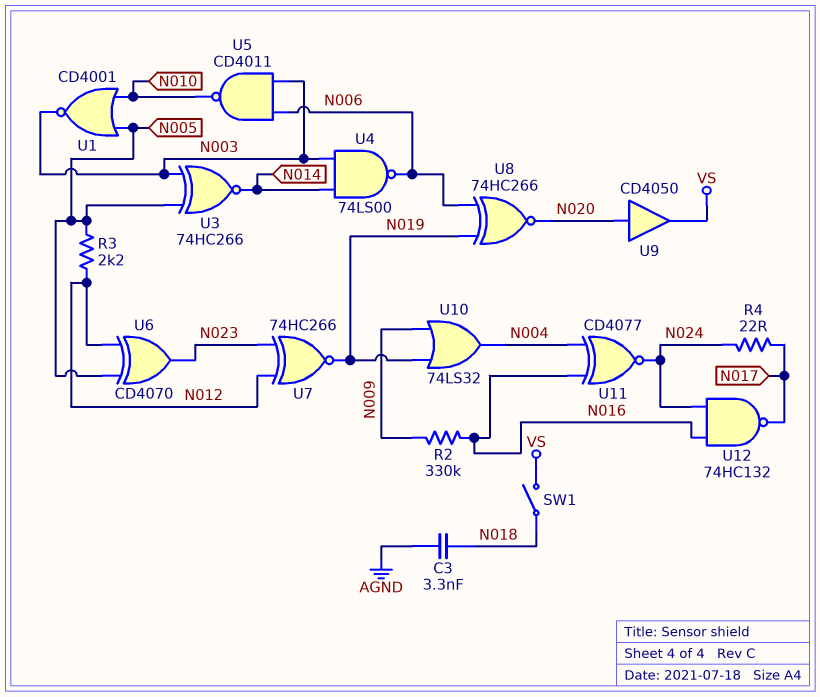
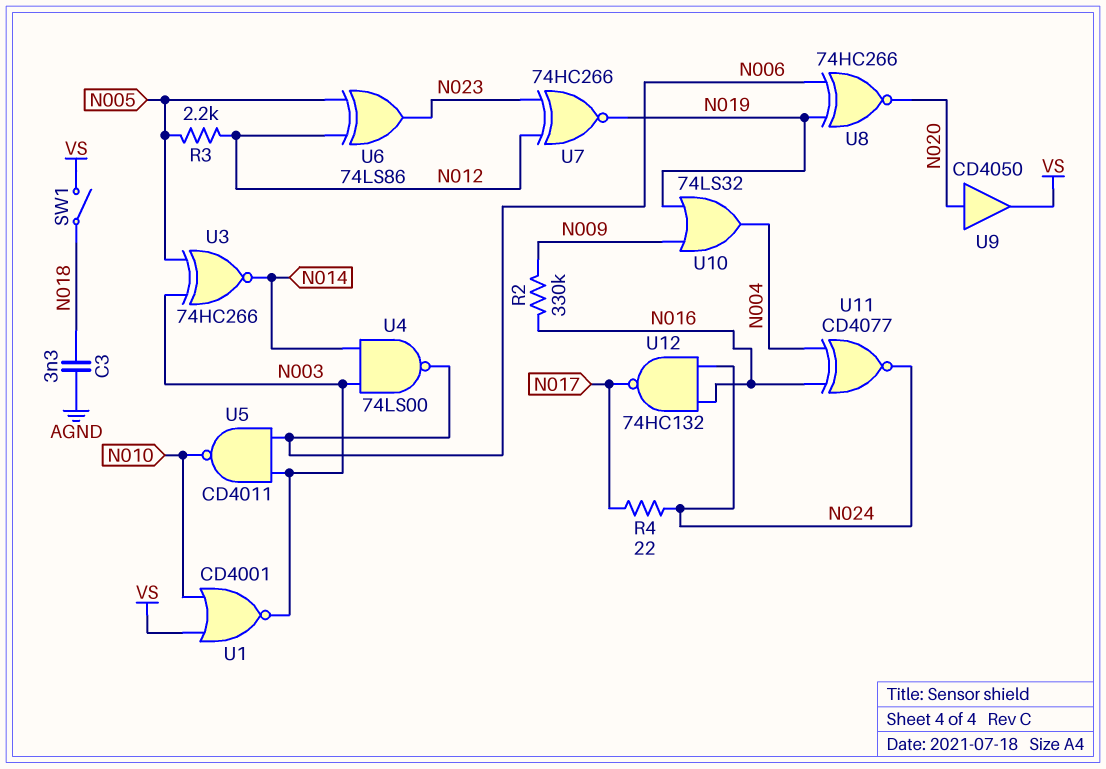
U1: NOR CD4001 (in N005, in N010, out N003) -> NOR CD4001 (in N010, in VS, out N003)
U6: XOR CD4070 (in N005, in N012, out N023) -> XOR 74LS86 (in N005, in N012, out N023)

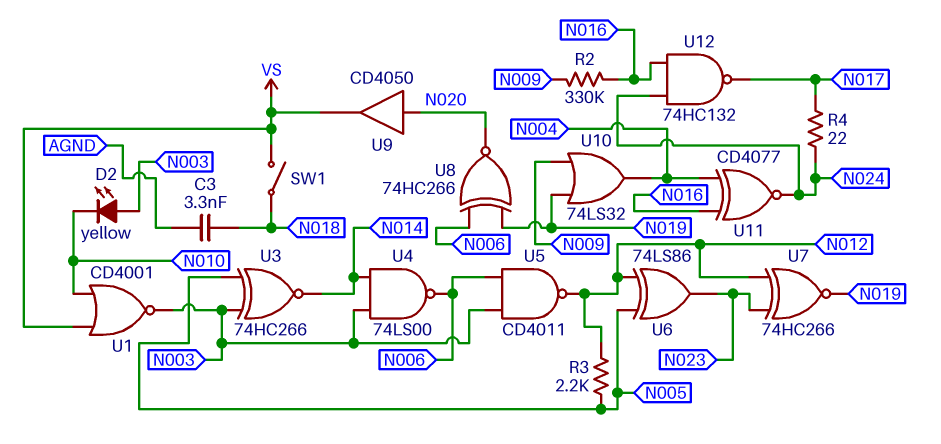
D2: none -> LED yellow (A N003, K N010)
U5: NAND CD4011 (in N003, in N006, out N010) -> NAND CD4011 (in N003, in N006, out N012)

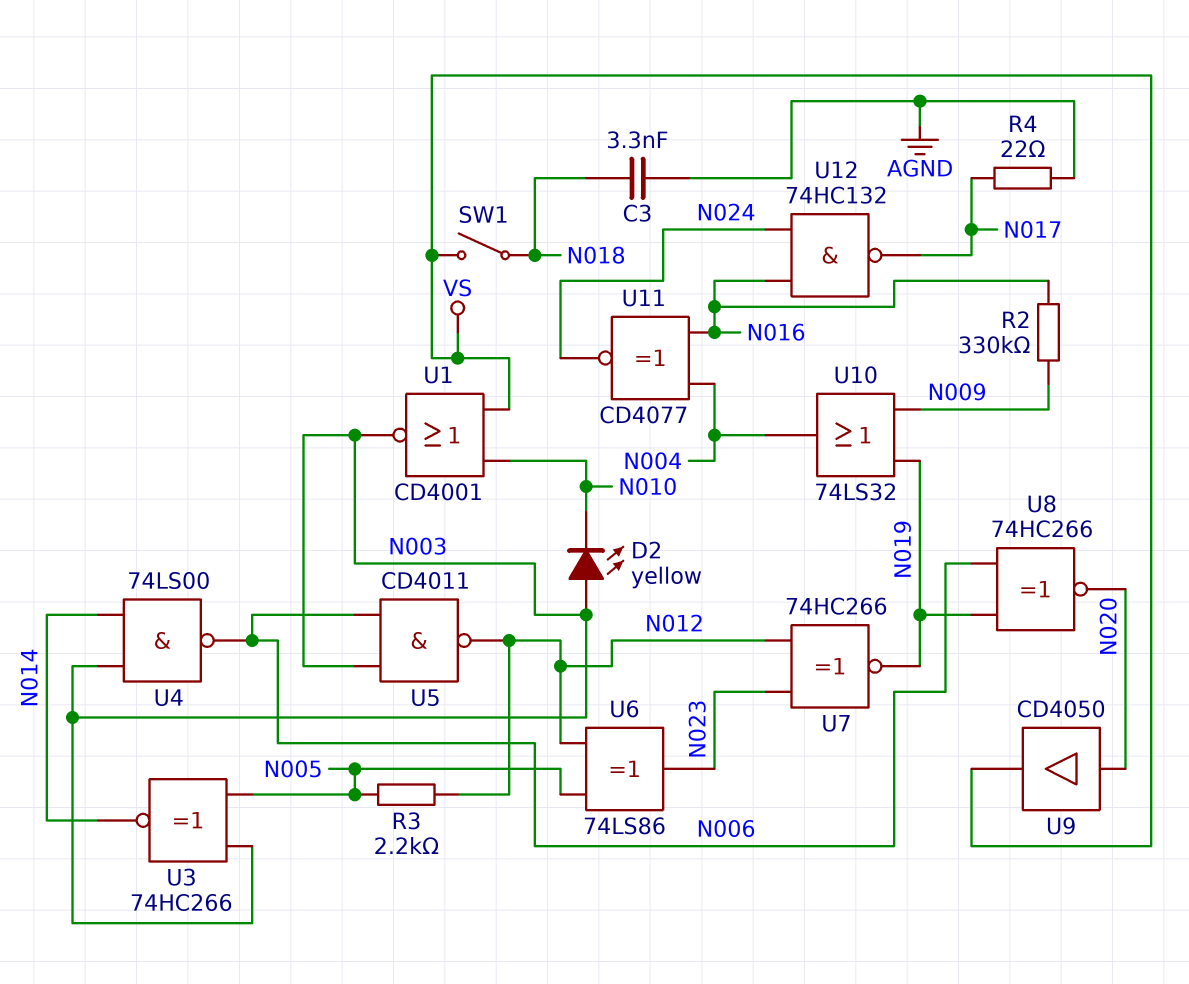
R4: 22 (N017, N024) -> 22 (AGND, N017)

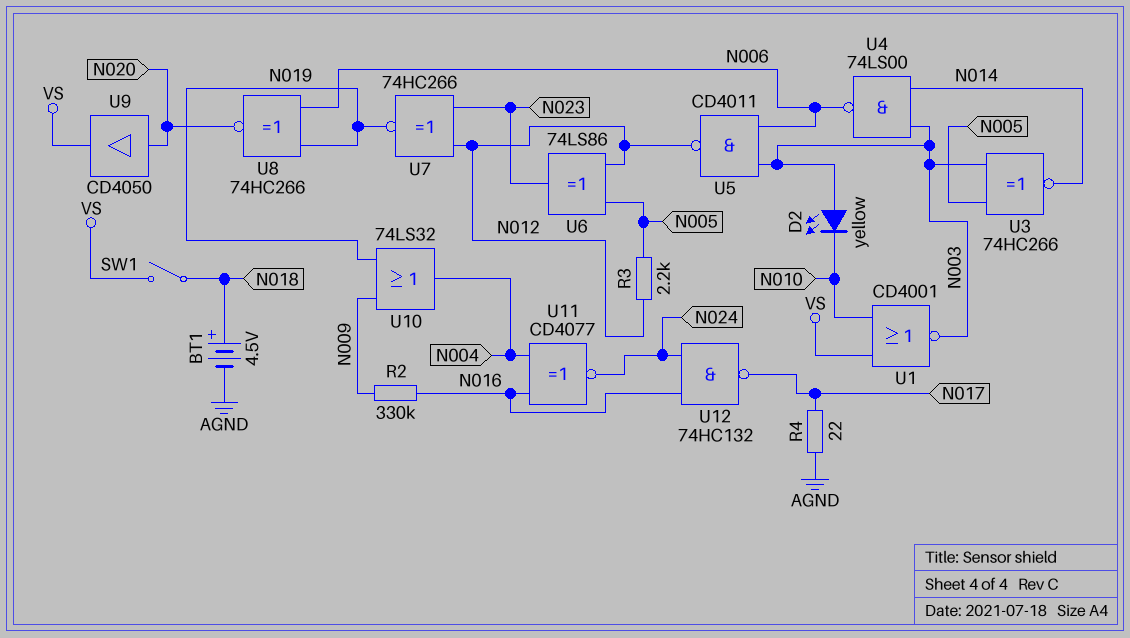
BT1: none -> 4.5V (plus N018, minus AGND)
C3: 3.3nF (AGND, N018) -> none

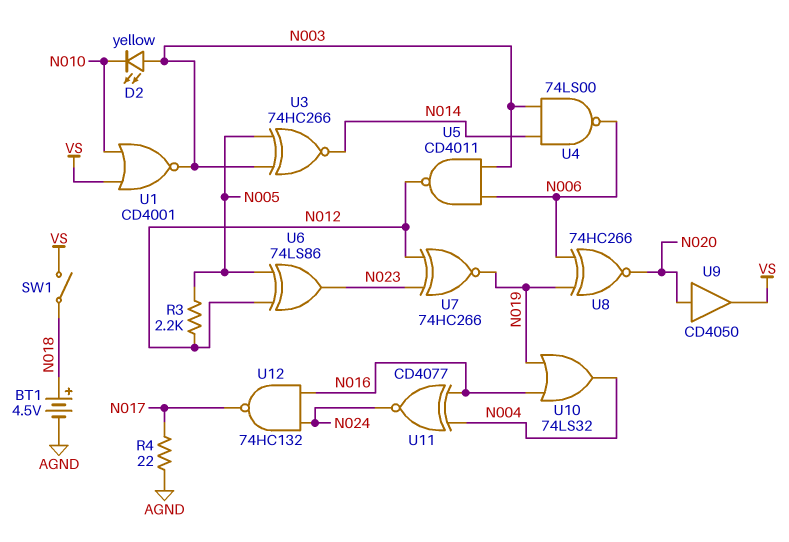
R2: 330k (N009, N016) -> none
U10: OR 74LS32 (in N009, in N019, out N004) -> OR 74LS32 (in N016, in N019, out N004)

